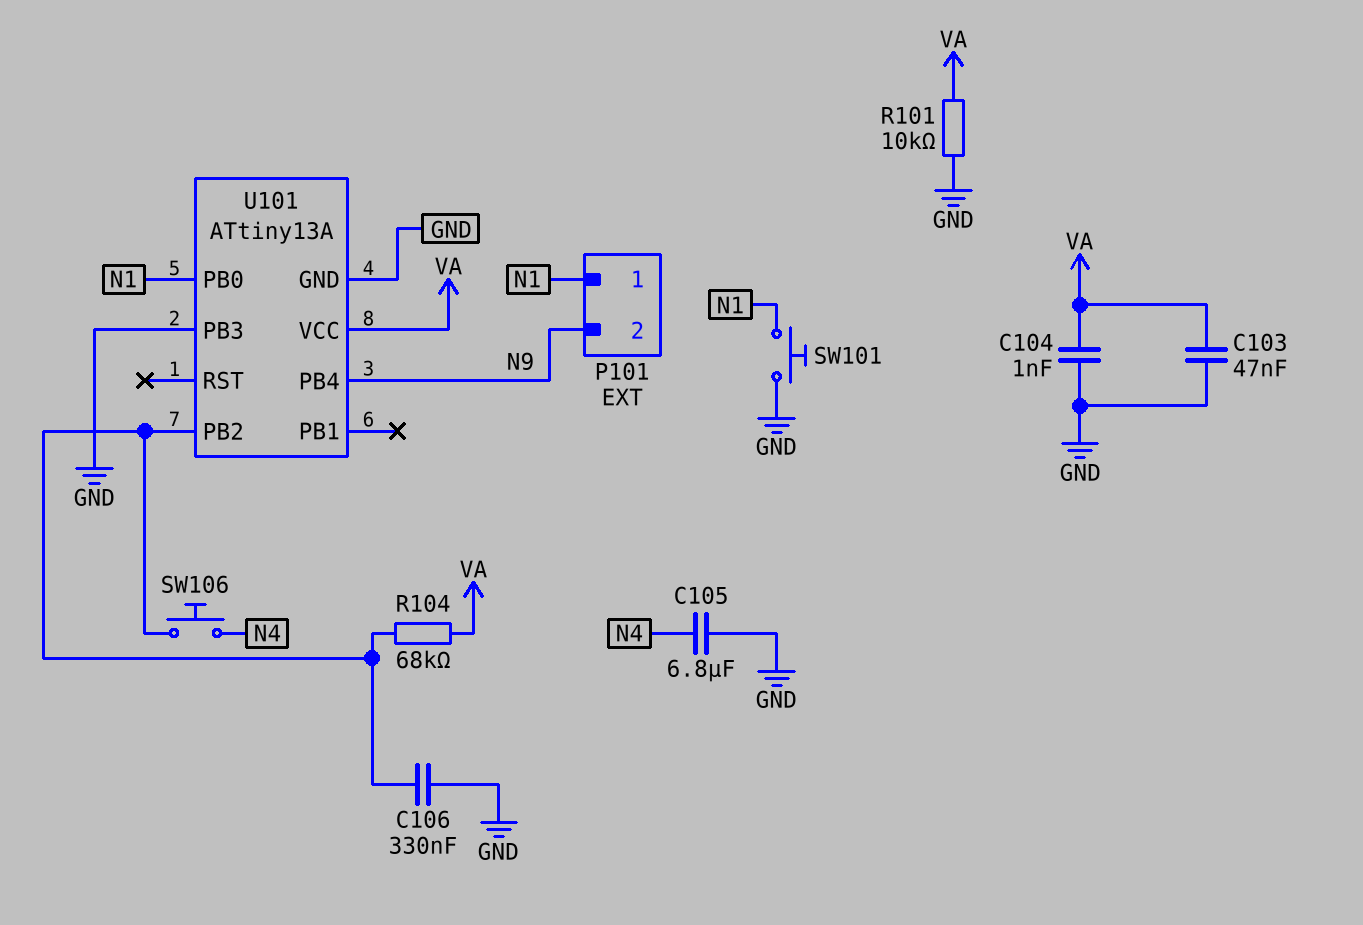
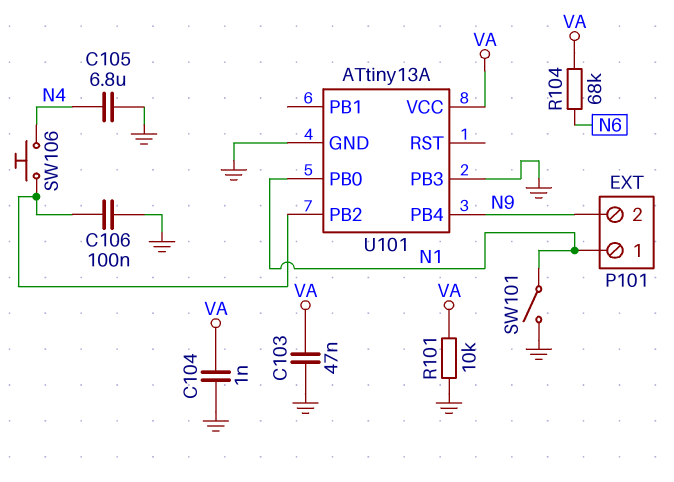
C106: 330nF (GND, U101/PB2) -> 100nF (GND, U101/PB2)
R104: 68k (U101/PB2, VA) -> 68k (N6, VA)
SW101: button (GND, N1) -> switch (GND, N1)

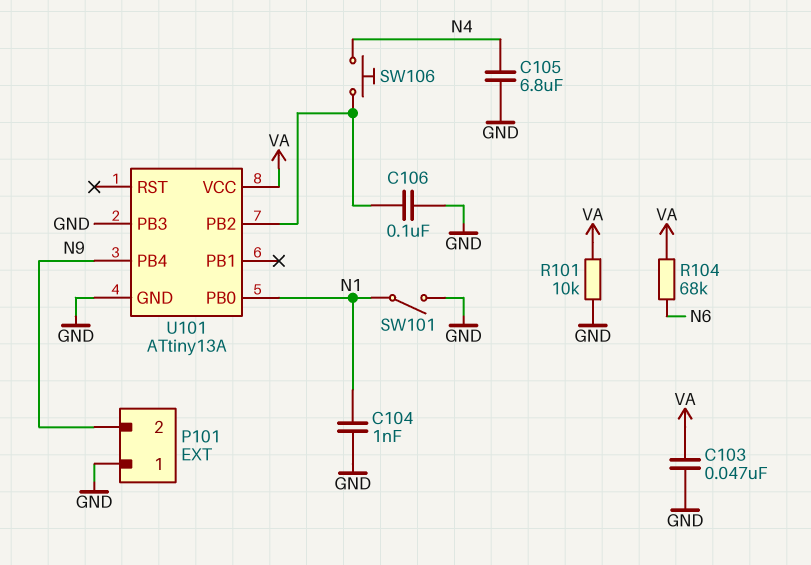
C104: 1nF (GND, VA) -> 1nF (GND, N1)
P101 pin 1: N1 -> GND

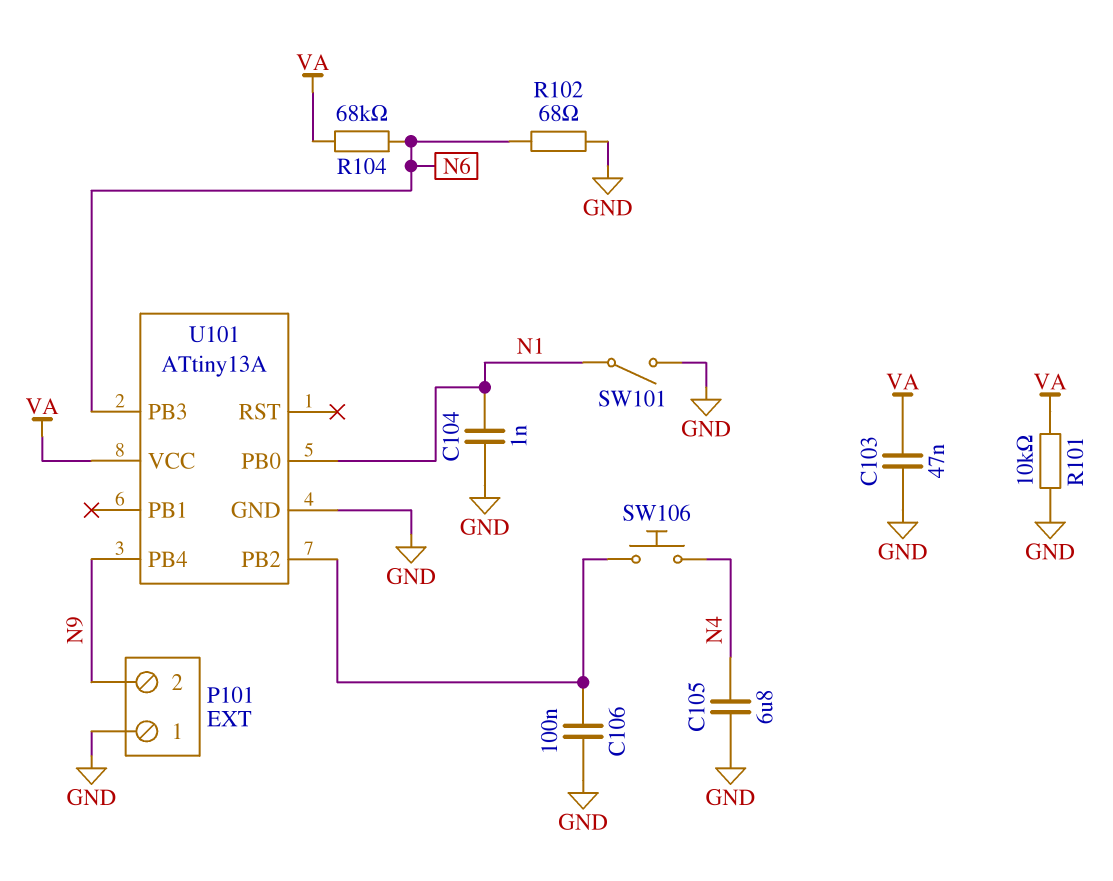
R102: none -> 68 (GND, N6)
U101 pin PB3: GND -> N6

